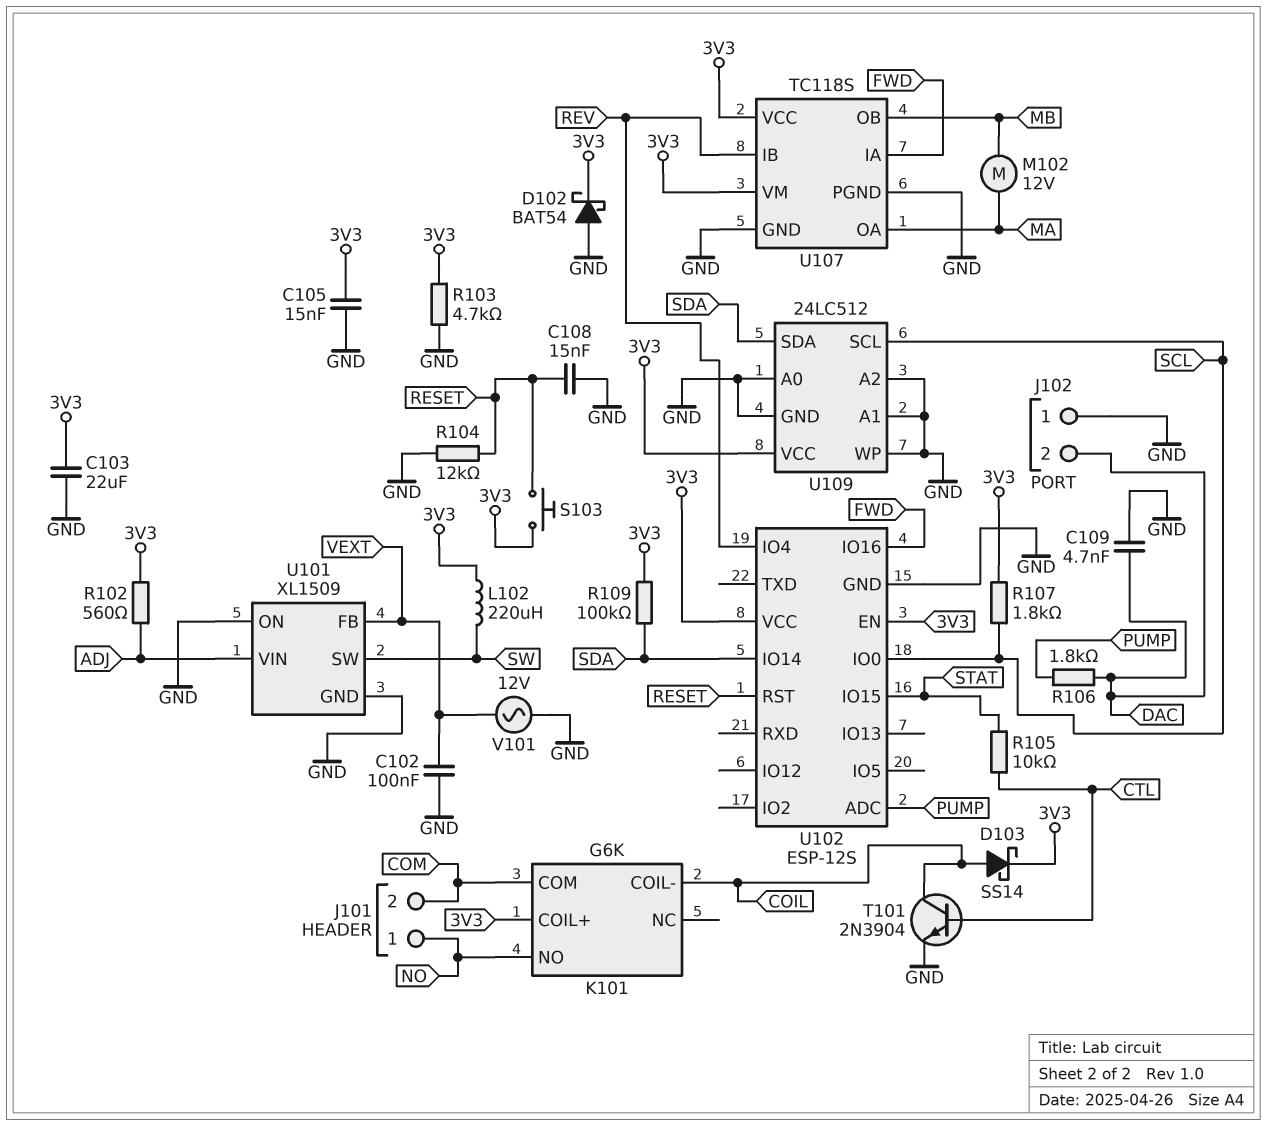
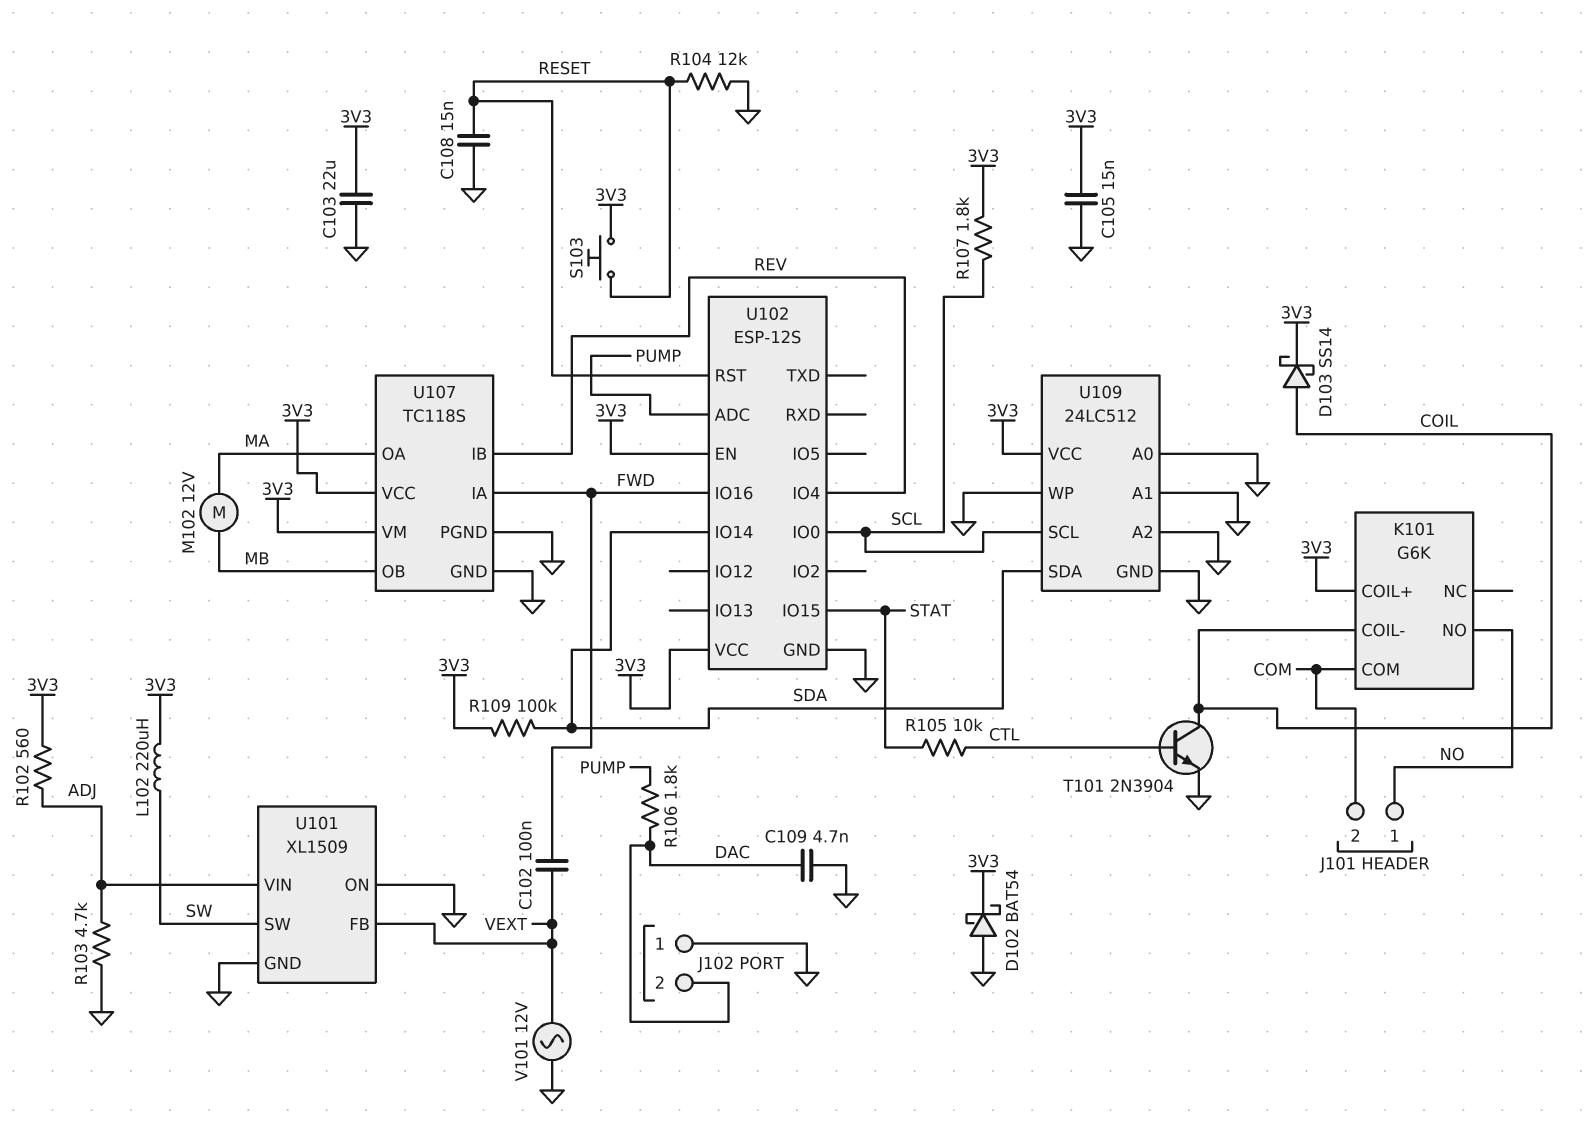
C102: 100nF (GND, VEXT) -> 100nF (FWD, VEXT)
R103: 4.7k (3V3, GND) -> 4.7k (ADJ, GND)

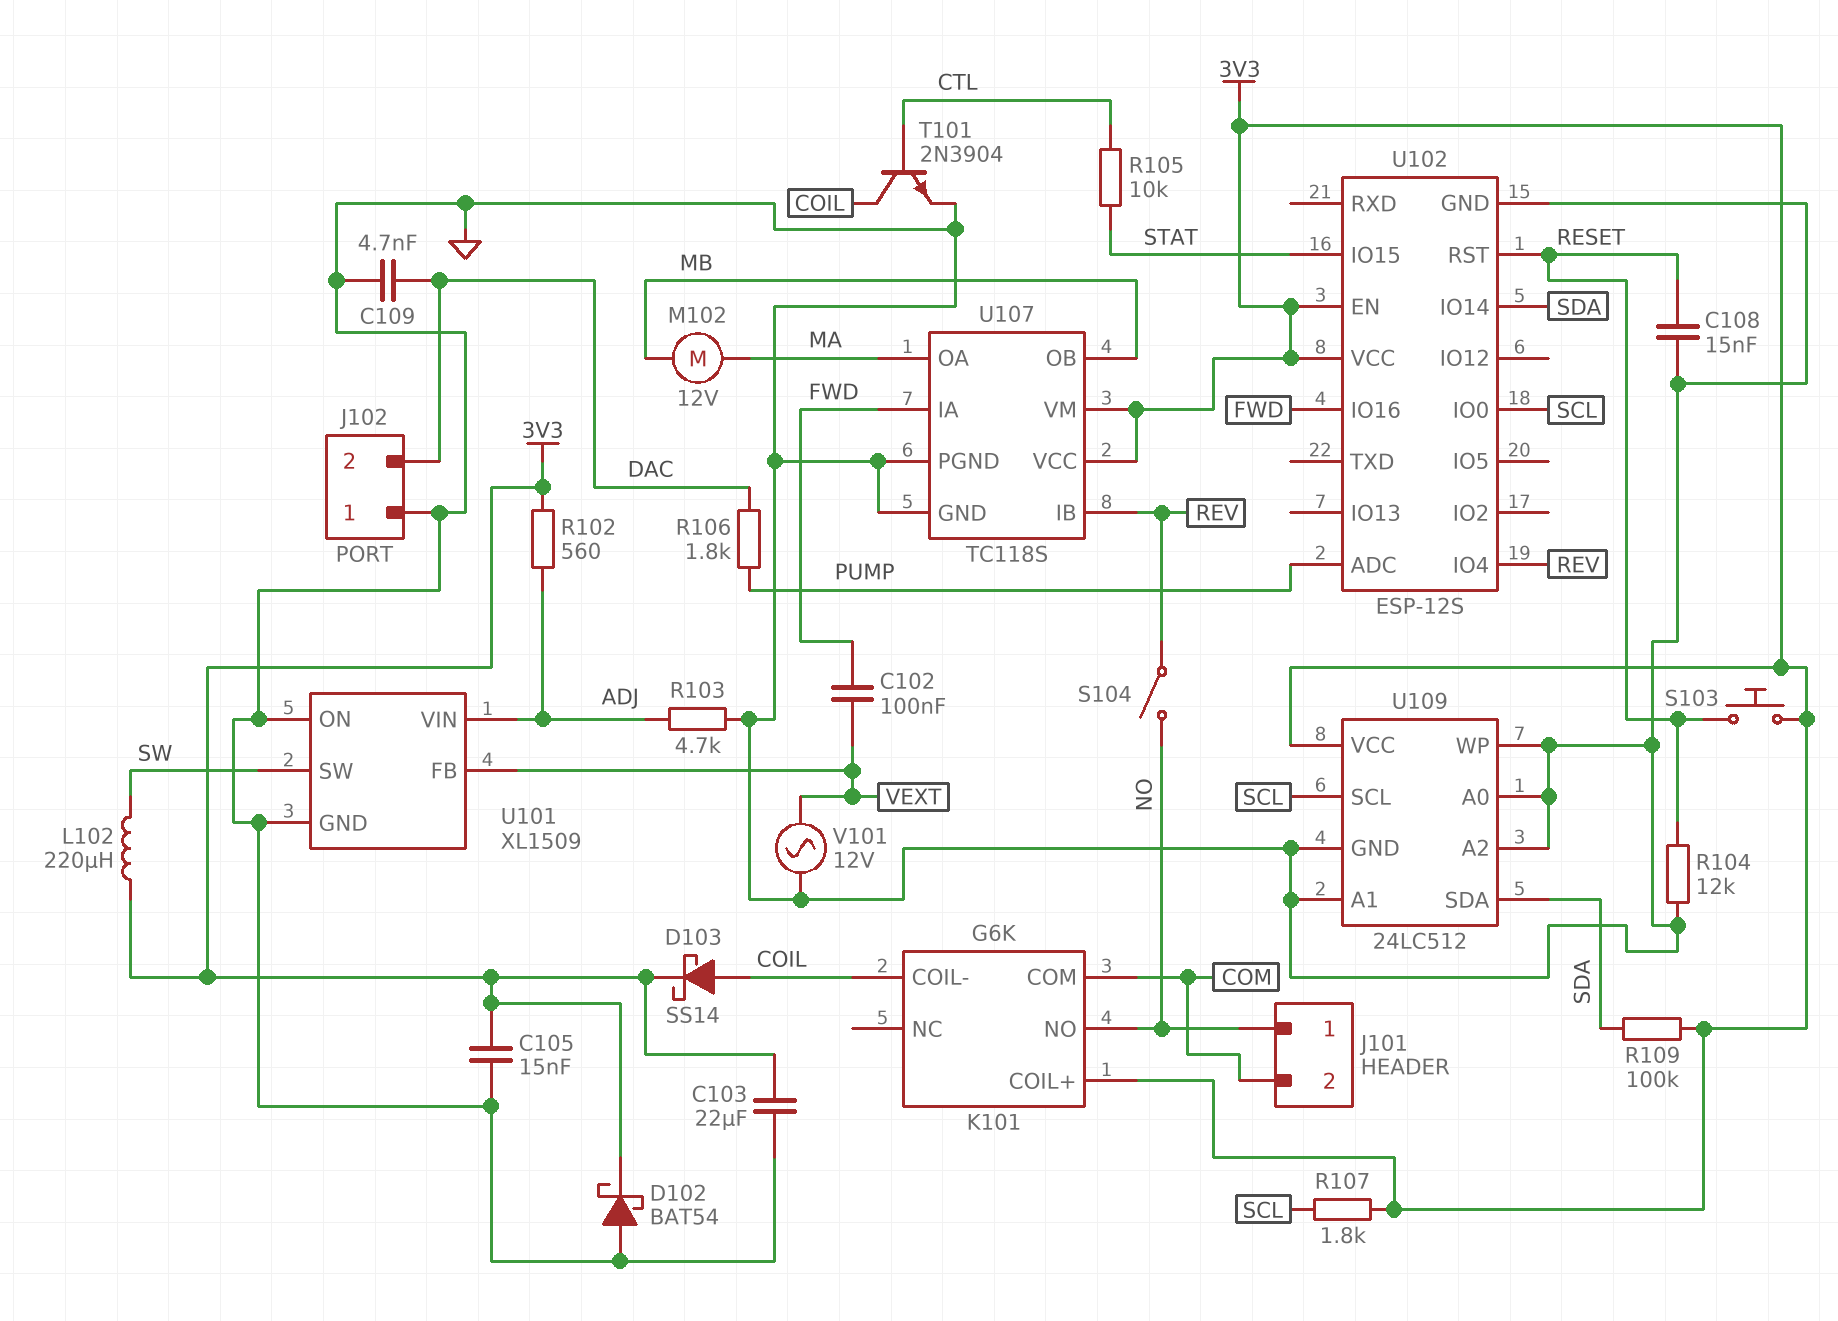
S104: none -> switch (NO, REV)

